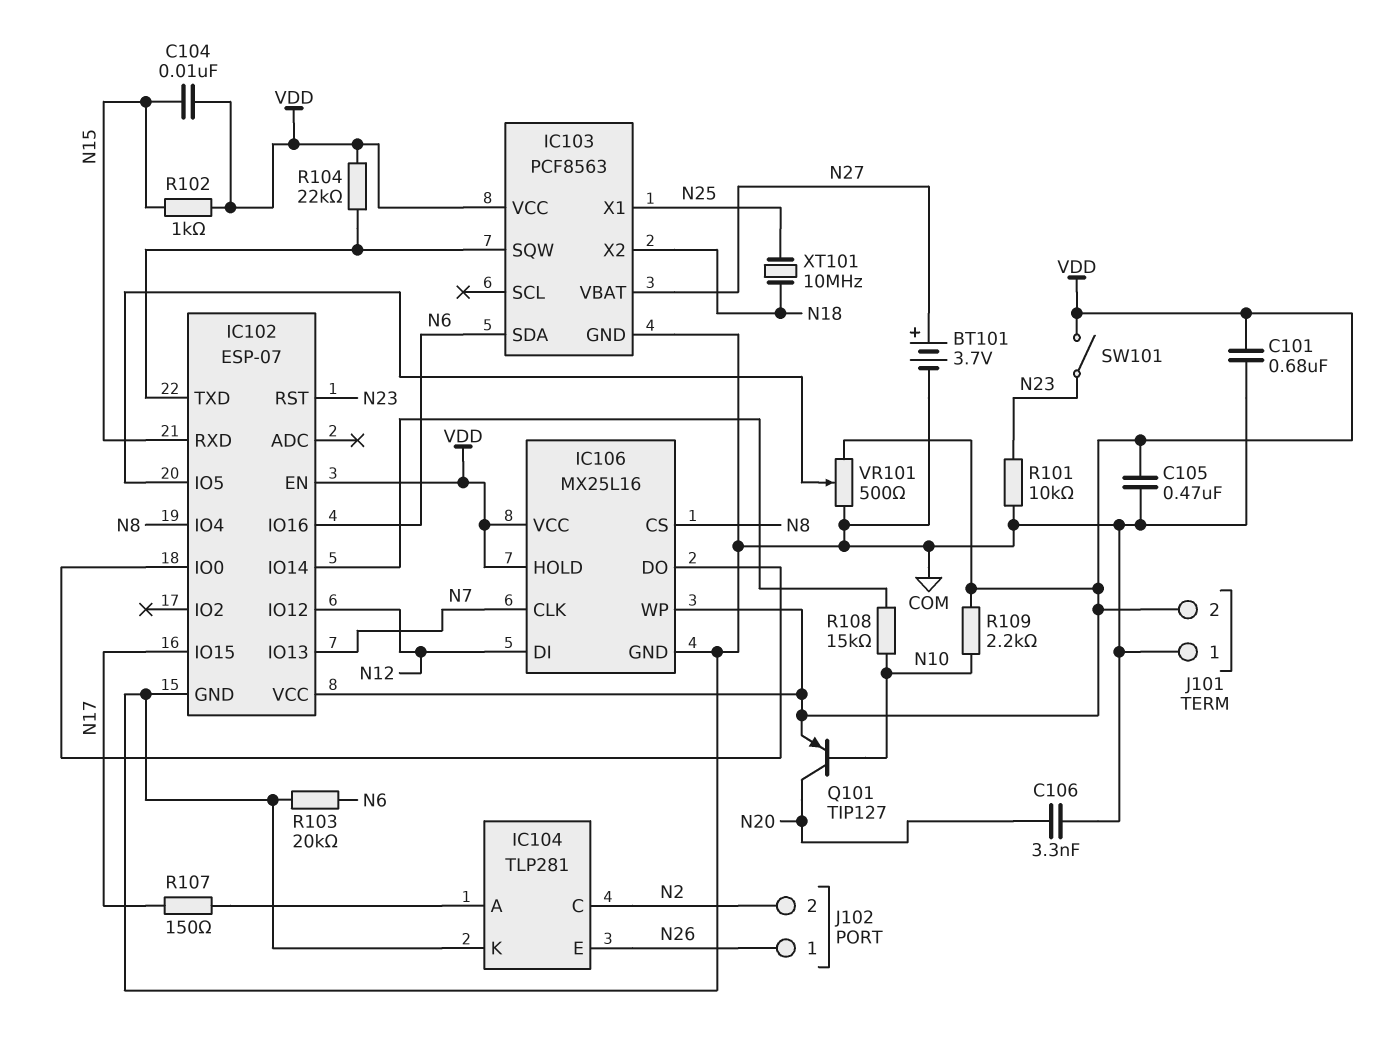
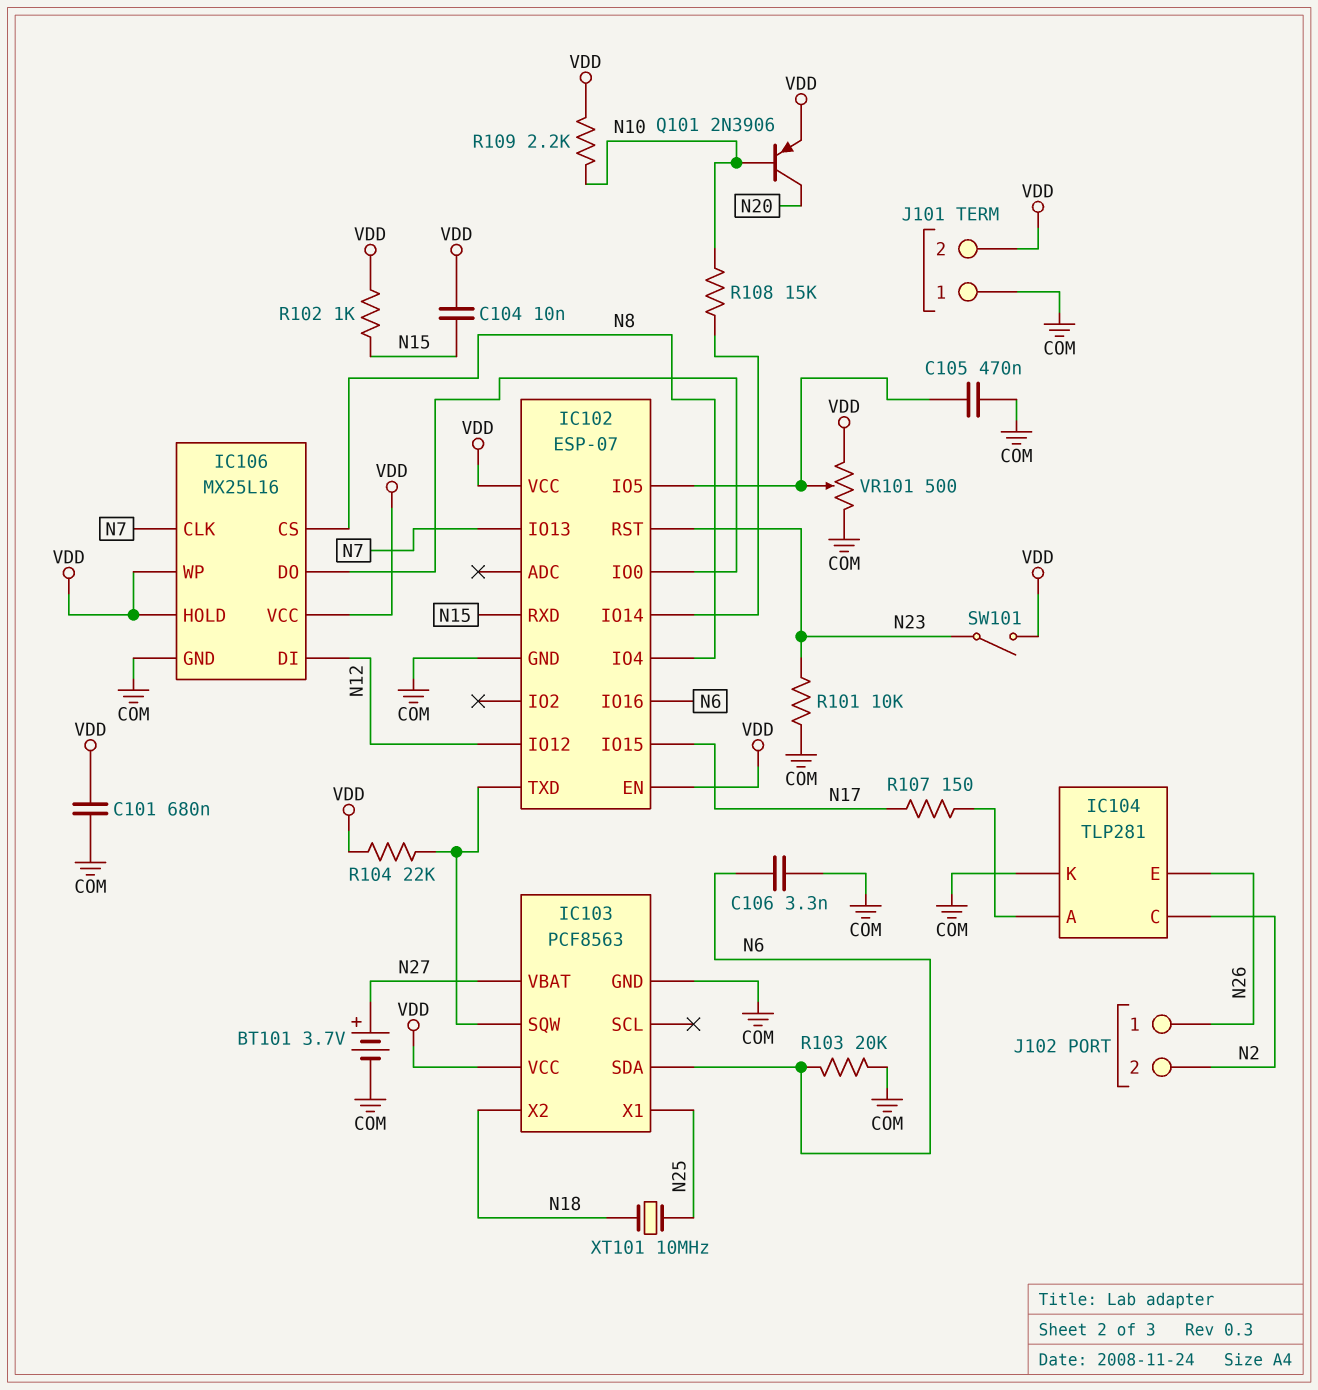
C105: 470nF (COM, VDD) -> 470nF (COM, IC102/IO5)
C106: 3.3nF (COM, N20) -> 3.3nF (COM, N6)
Q101: PNP TIP127 (B N10, C N20, E VDD) -> PNP 2N3906 (B N10, C N20, E VDD)

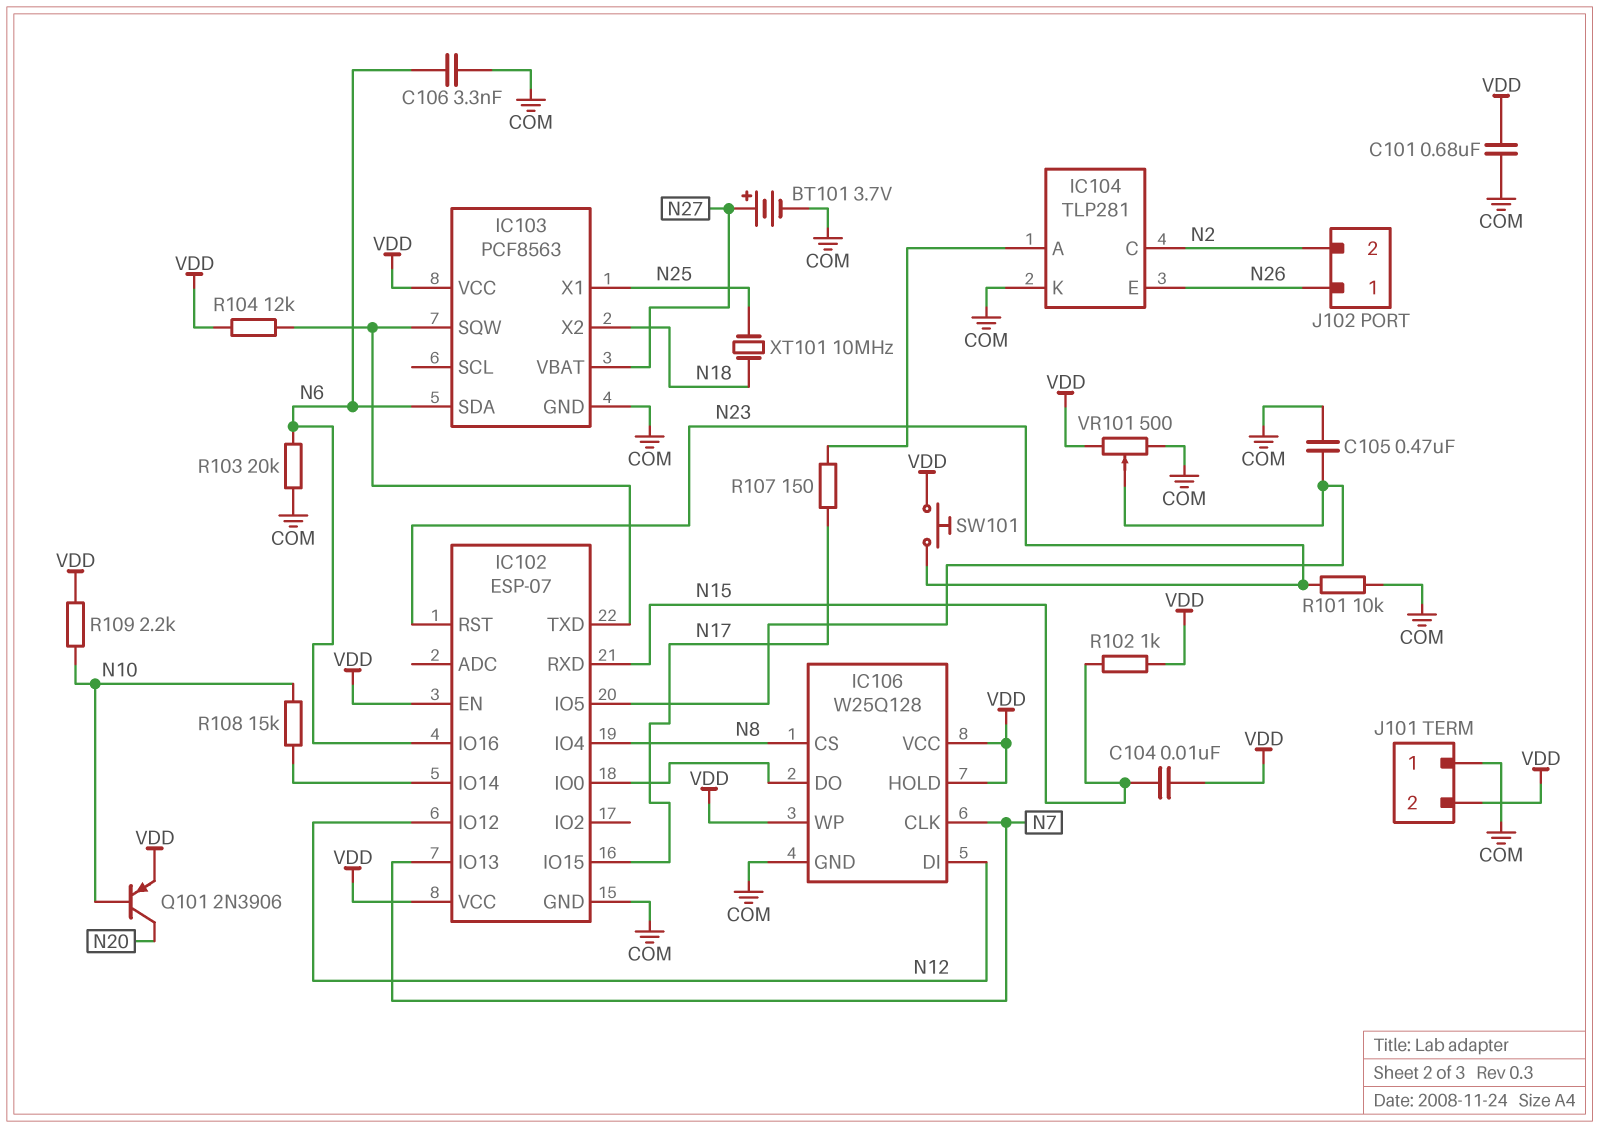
IC106: MX25L16 -> W25Q128
R104: 22k (IC102/TXD, VDD) -> 12k (IC102/TXD, VDD)
SW101: switch (N23, VDD) -> button (N23, VDD)

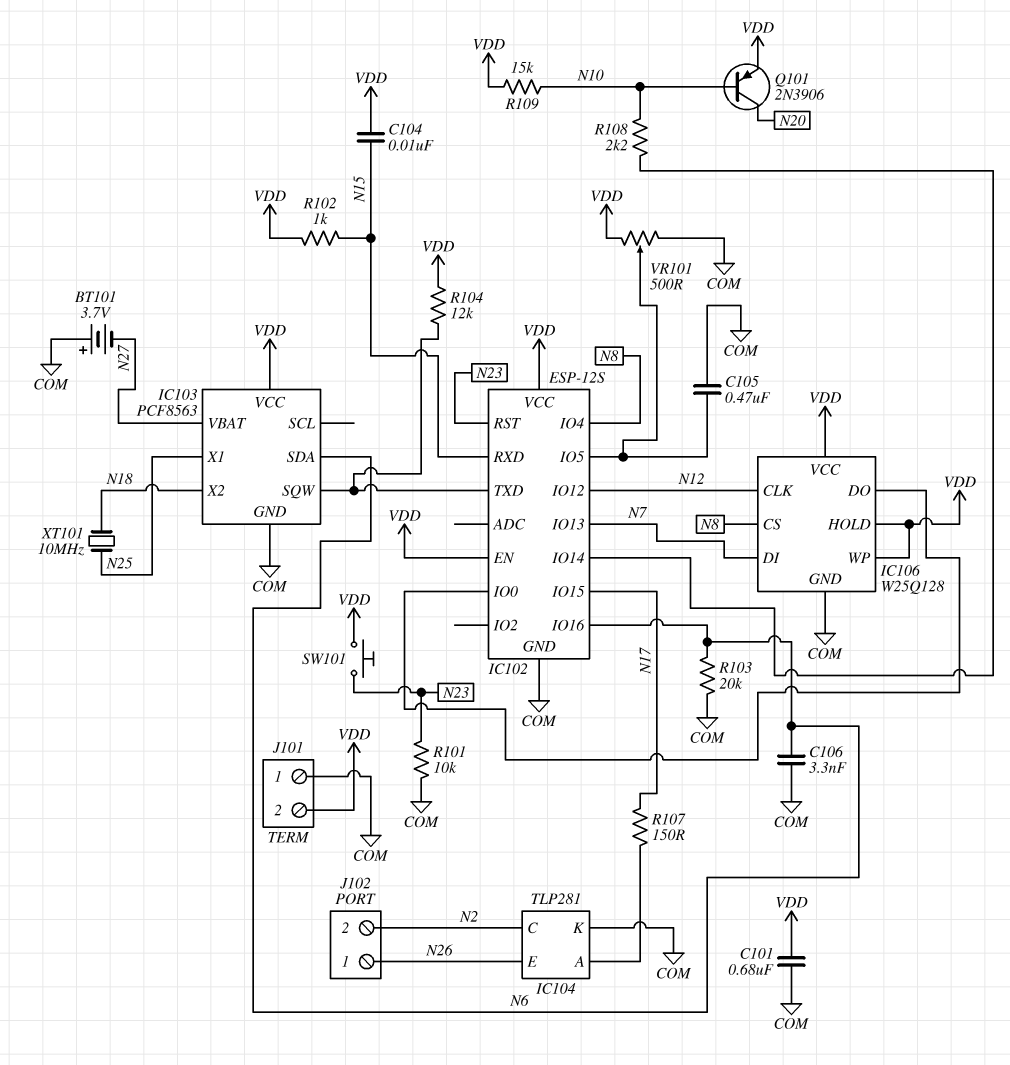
BT101: 3.7V (plus N27, minus COM) -> 3.7V (plus COM, minus N27)
IC102: ESP-07 -> ESP-12S
IC106 pin CLK: N7 -> N12
IC106 pin DI: N12 -> N7
R108: 15k (IC102/IO14, N10) -> 2.2k (IC102/IO14, N10)
R109: 2.2k (N10, VDD) -> 15k (N10, VDD)

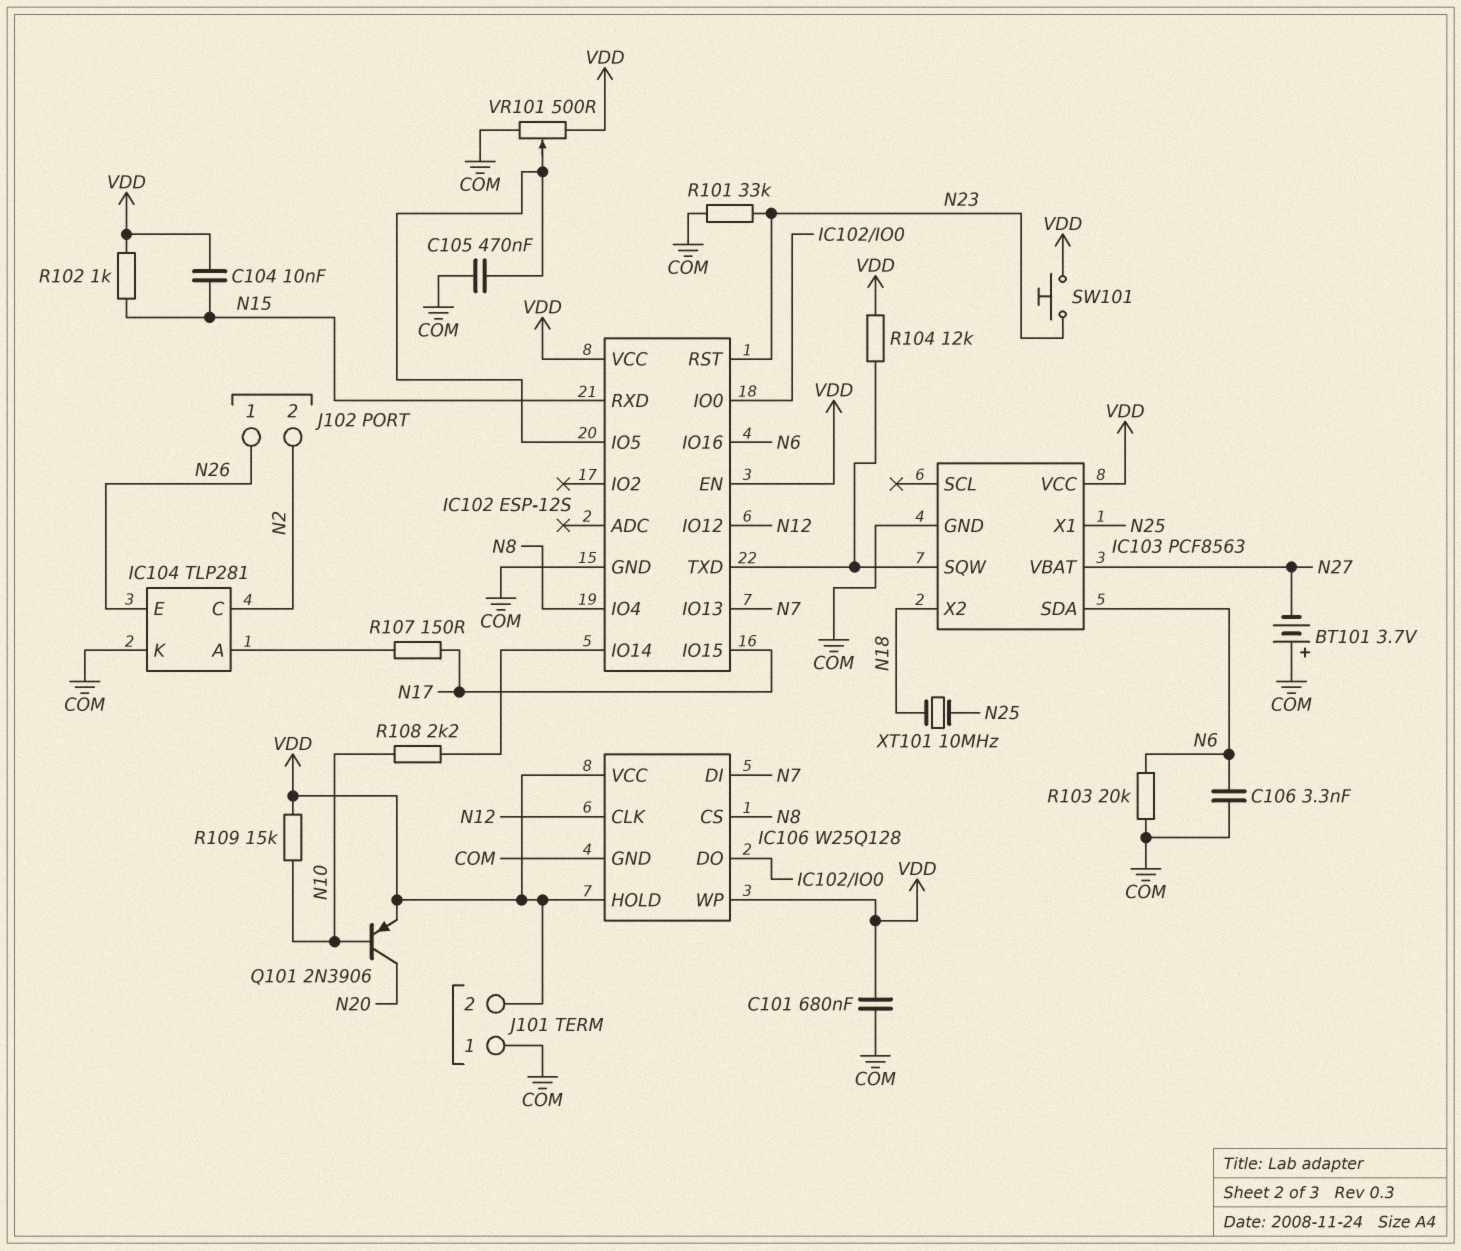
R101: 10k (COM, N23) -> 33k (COM, N23)

